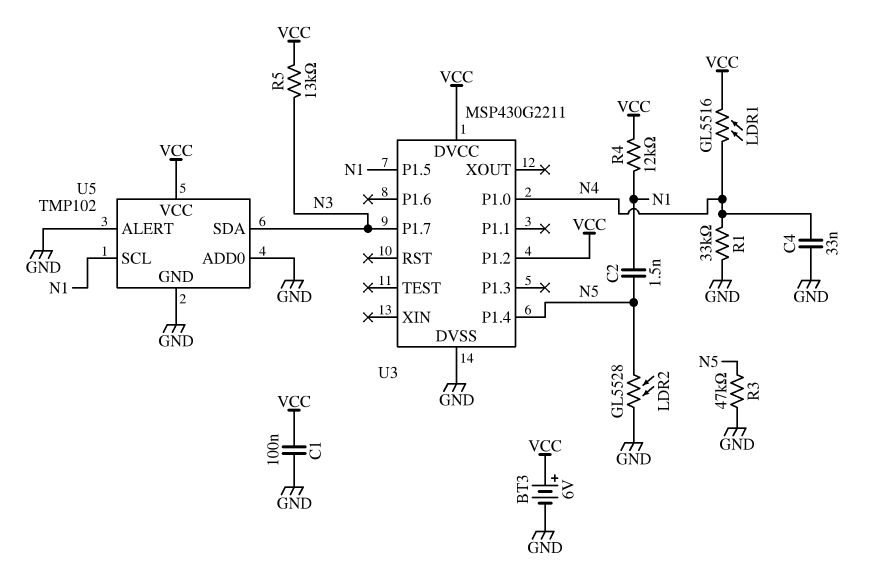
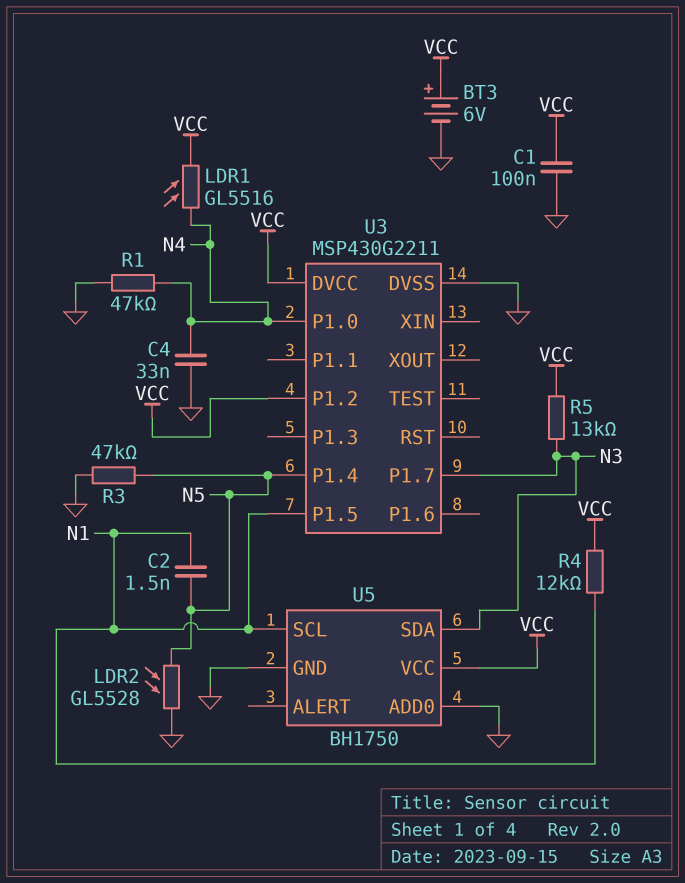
R1: 33k (GND, N4) -> 47k (GND, N4)
U5: TMP102 -> BH1750
U5 pin ALERT: GND -> none

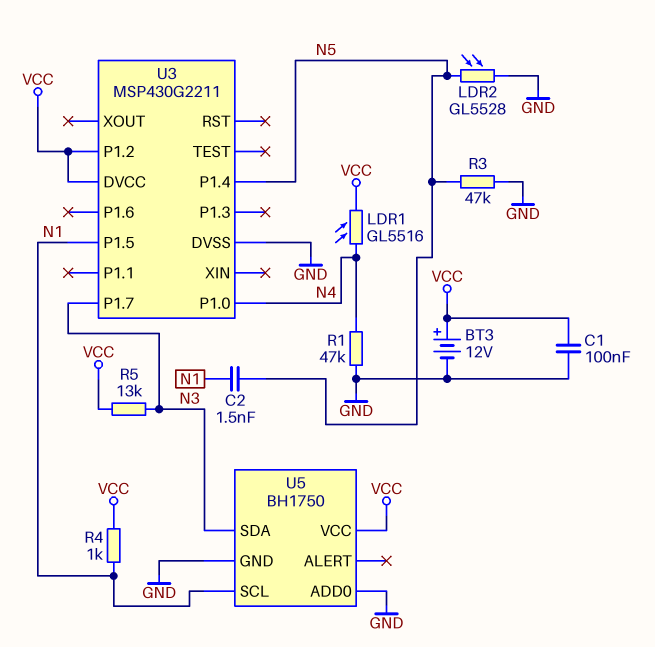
BT3: 6V (plus VCC, minus GND) -> 12V (plus VCC, minus GND)
C4: 33nF (GND, N4) -> none
R4: 12k (N1, VCC) -> 1k (N1, VCC)

